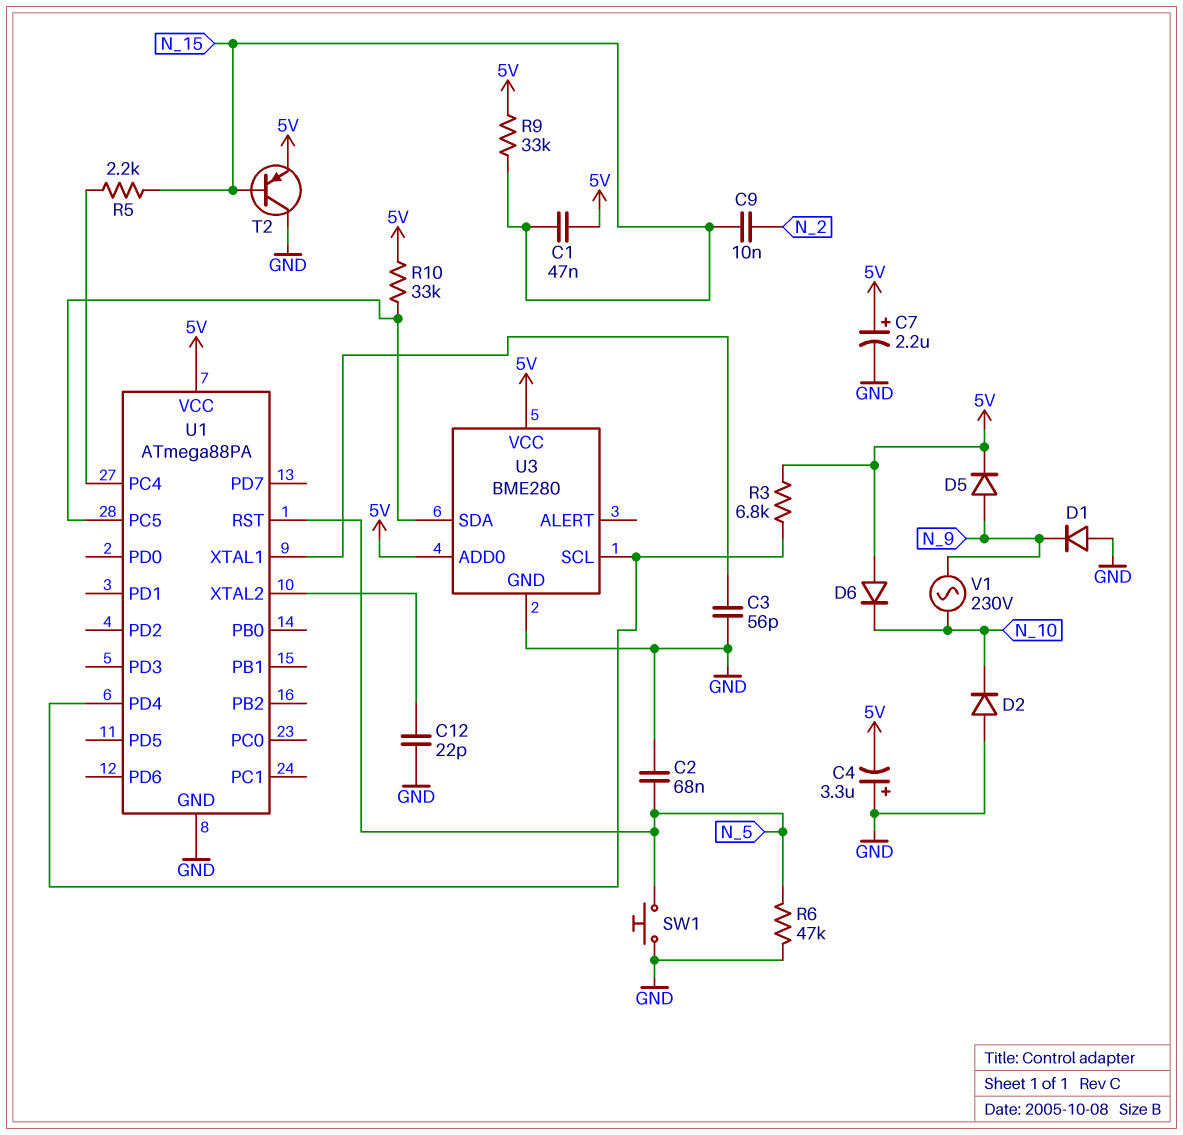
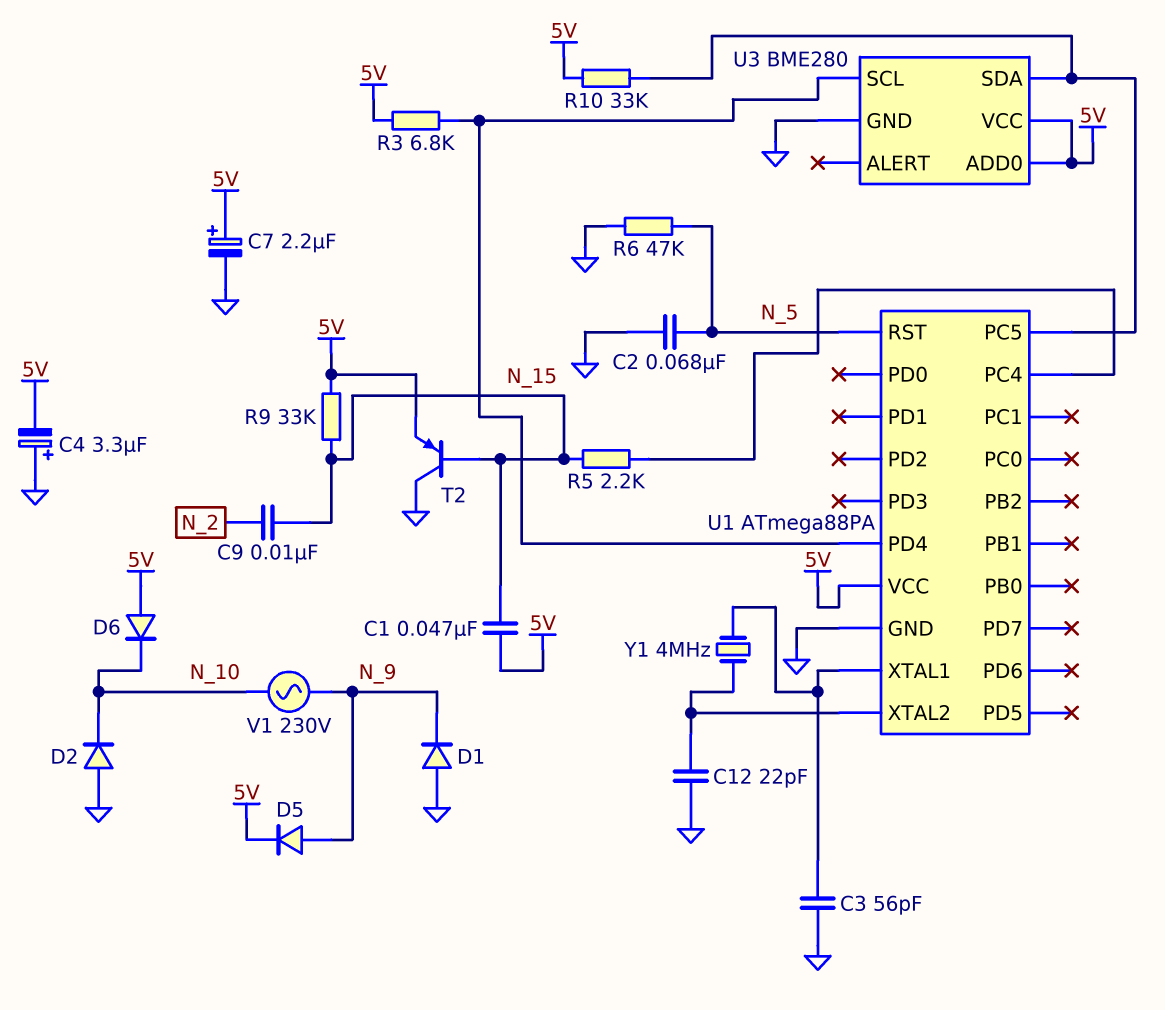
SW1: button (GND, N_5) -> none
Y1: none -> 4MHz (U1/XTAL1, U1/XTAL2)

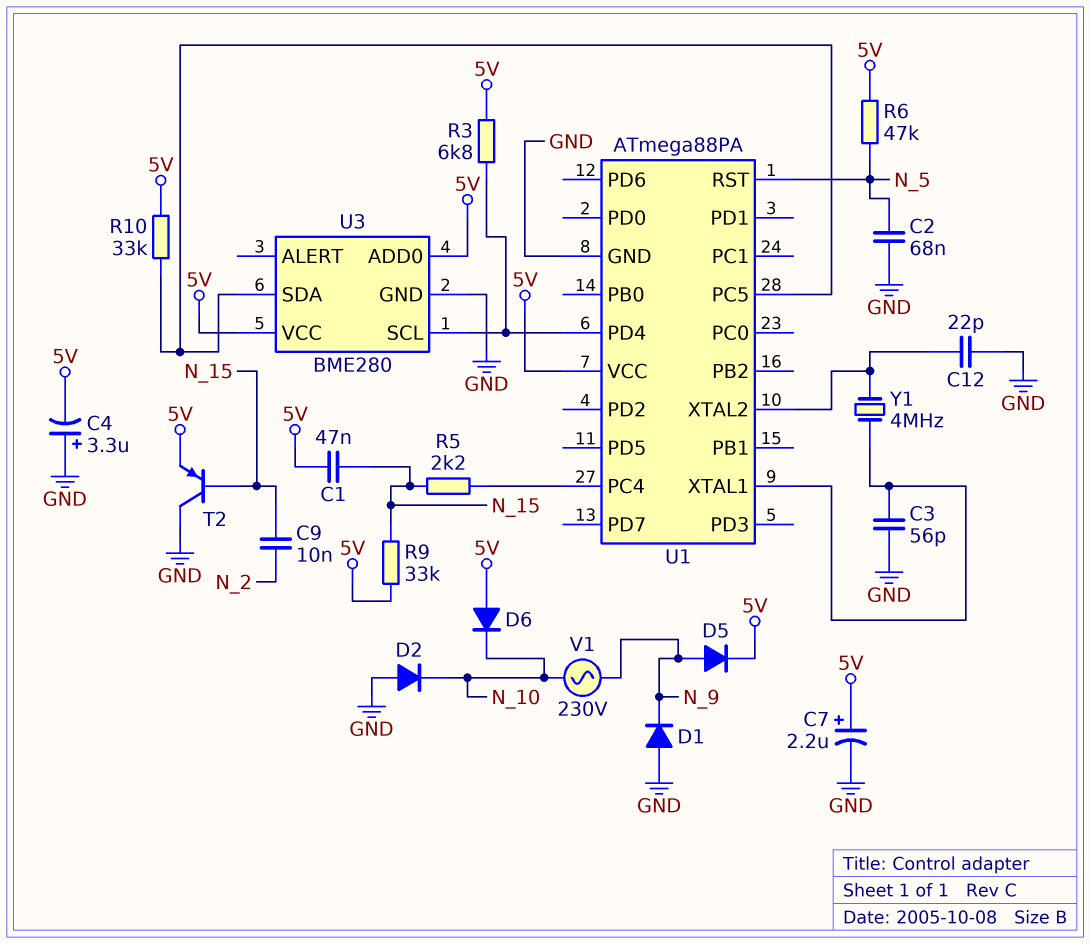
R6: 47k (GND, N_5) -> 47k (5V, N_5)

